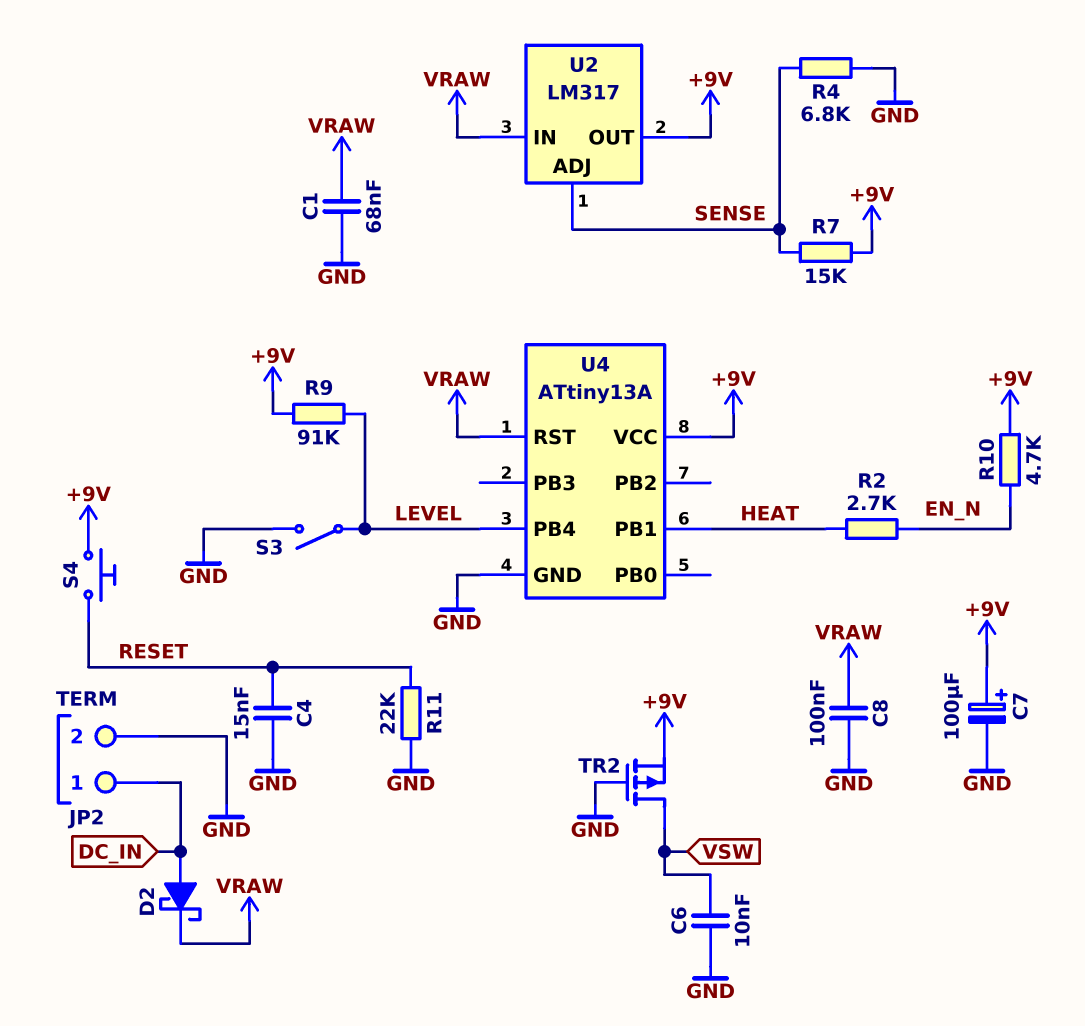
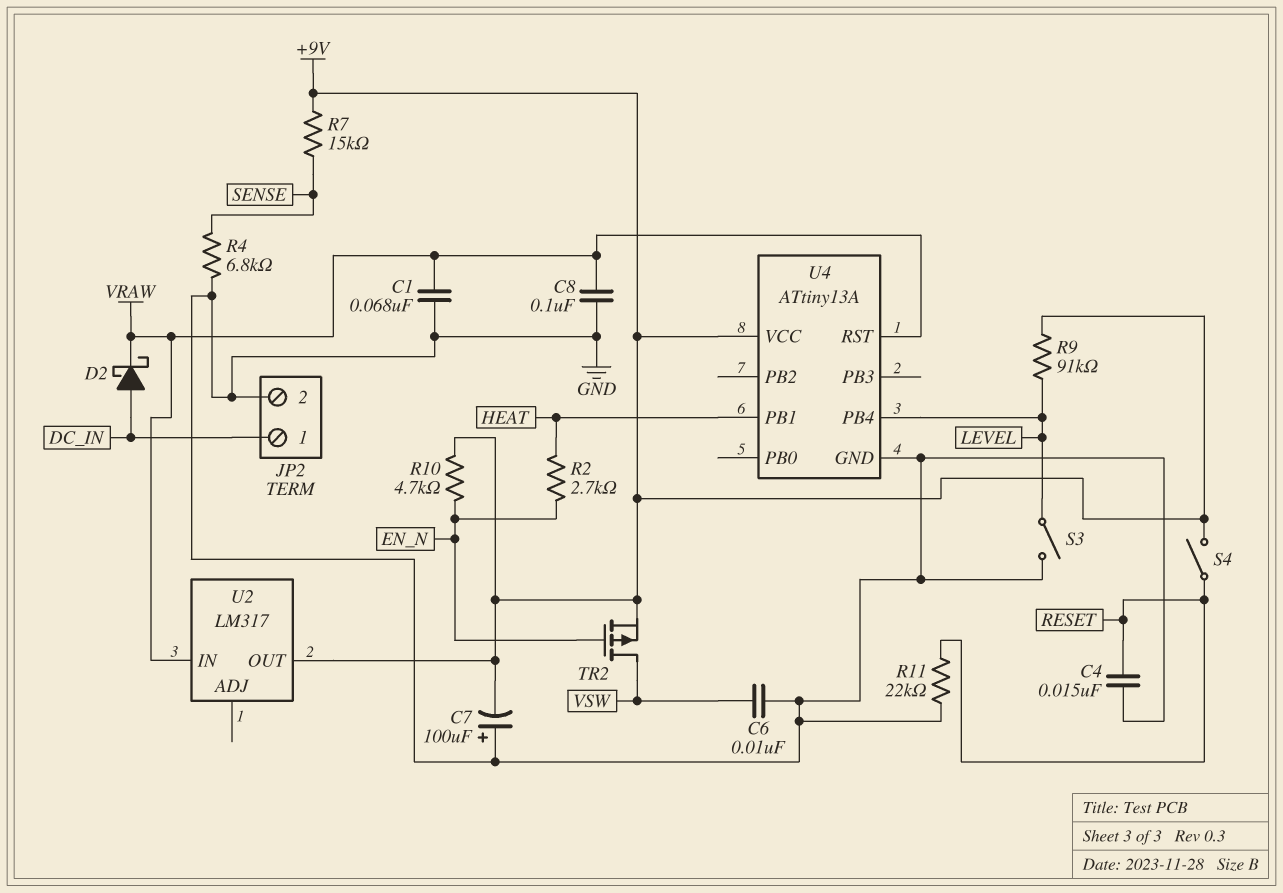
C7: 100uF (plus +9V, minus GND) -> 100uF (plus GND, minus +9V)
S4: button (+9V, RESET) -> switch (+9V, RESET)
TR2: PMOS (G GND, D VSW, S +9V) -> PMOS (G EN_N, D VSW, S +9V)
U2 pin ADJ: SENSE -> none

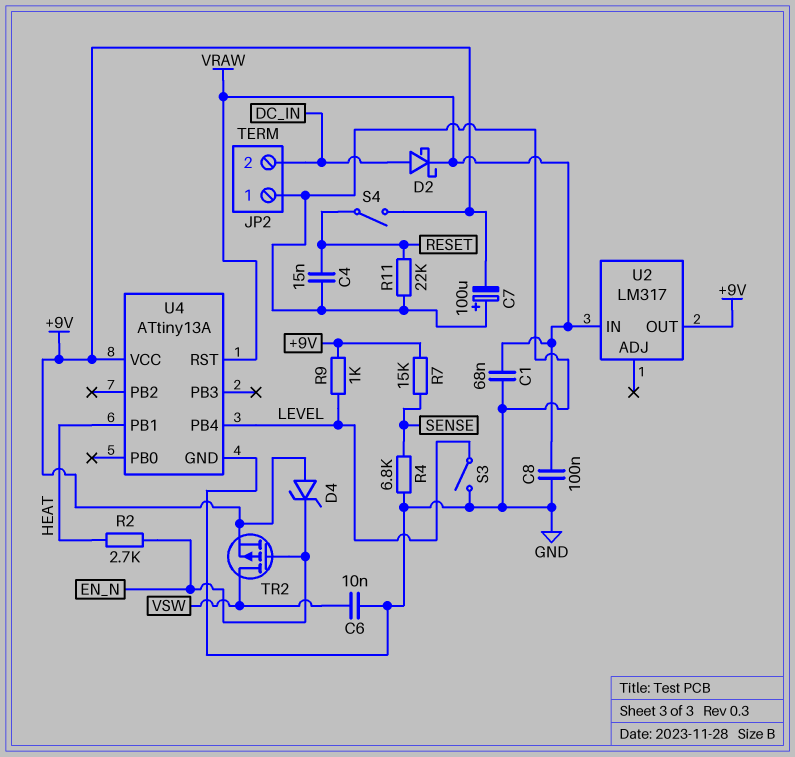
D4: none -> zener (A +9V, K EN_N)
JP2 pin 1: DC_IN -> GND
JP2 pin 2: GND -> DC_IN
R9: 91k (+9V, LEVEL) -> 1k (+9V, LEVEL)
R10: 4.7k (+9V, EN_N) -> none

